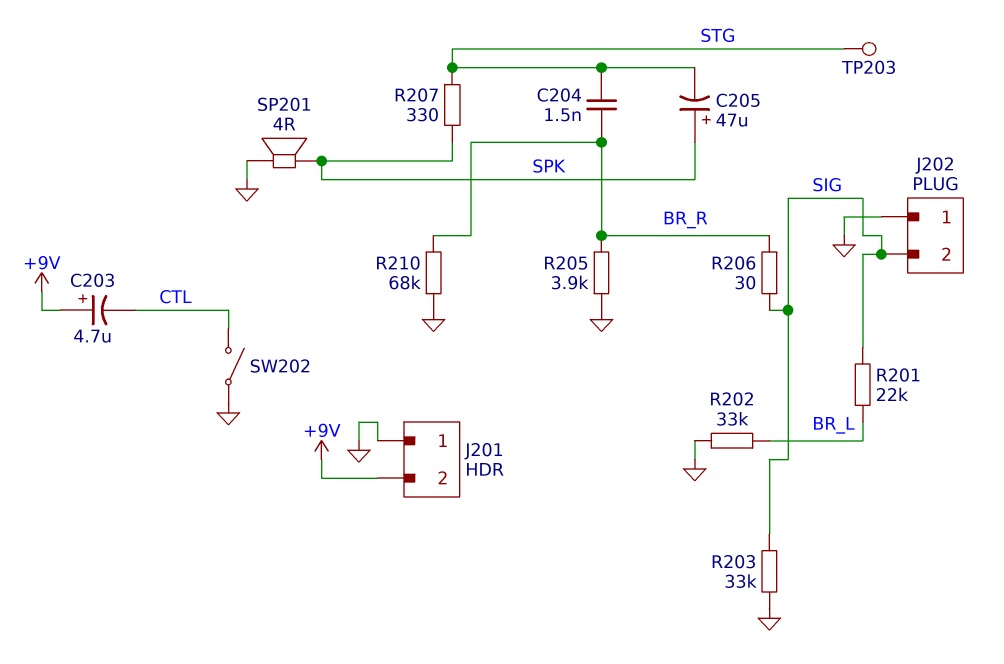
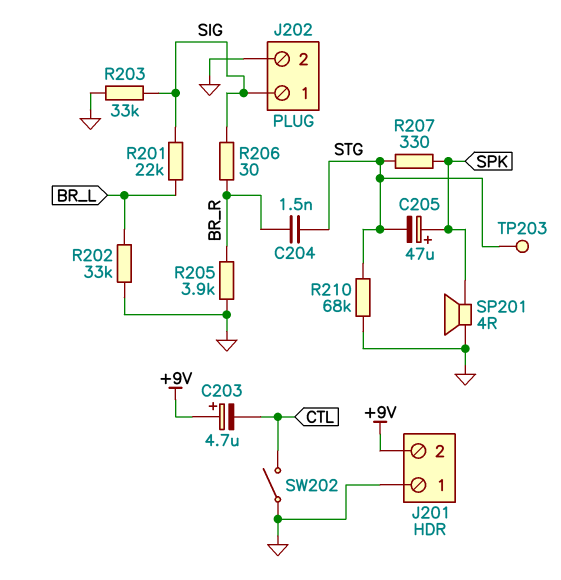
J202 pin 1: GND -> SIG
J202 pin 2: SIG -> GND
R210: 68k (BR_R, GND) -> 68k (GND, STG)

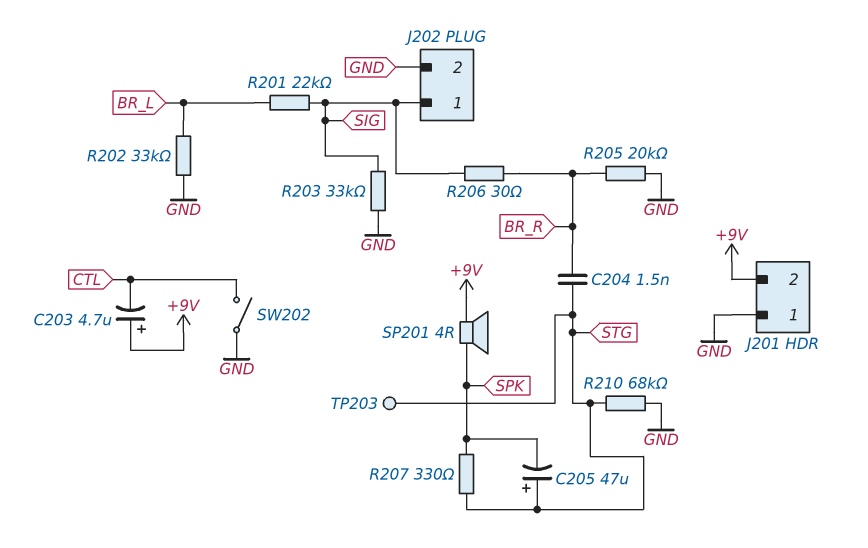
C205: 47uF (plus SPK, minus STG) -> 47uF (plus STG, minus SPK)
R205: 3.9k (BR_R, GND) -> 20k (BR_R, GND)
SP201: speaker 4R (GND, SPK) -> speaker 4R (+9V, SPK)

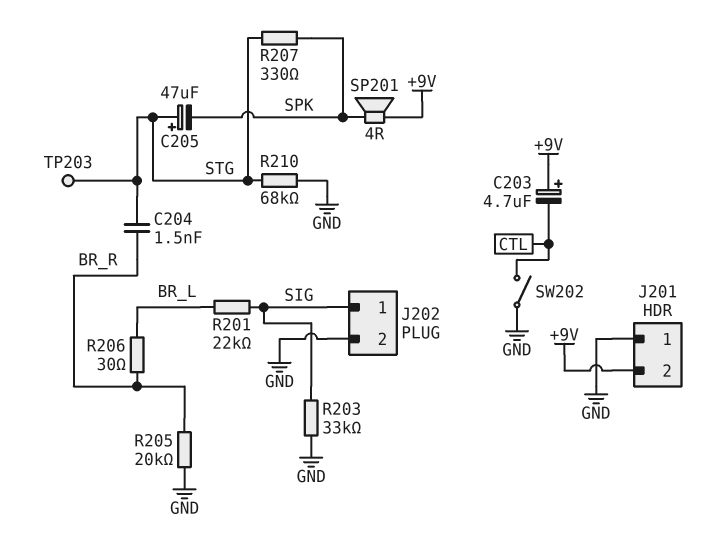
R202: 33k (BR_L, GND) -> none
R206: 30 (BR_R, SIG) -> 30 (BR_L, BR_R)

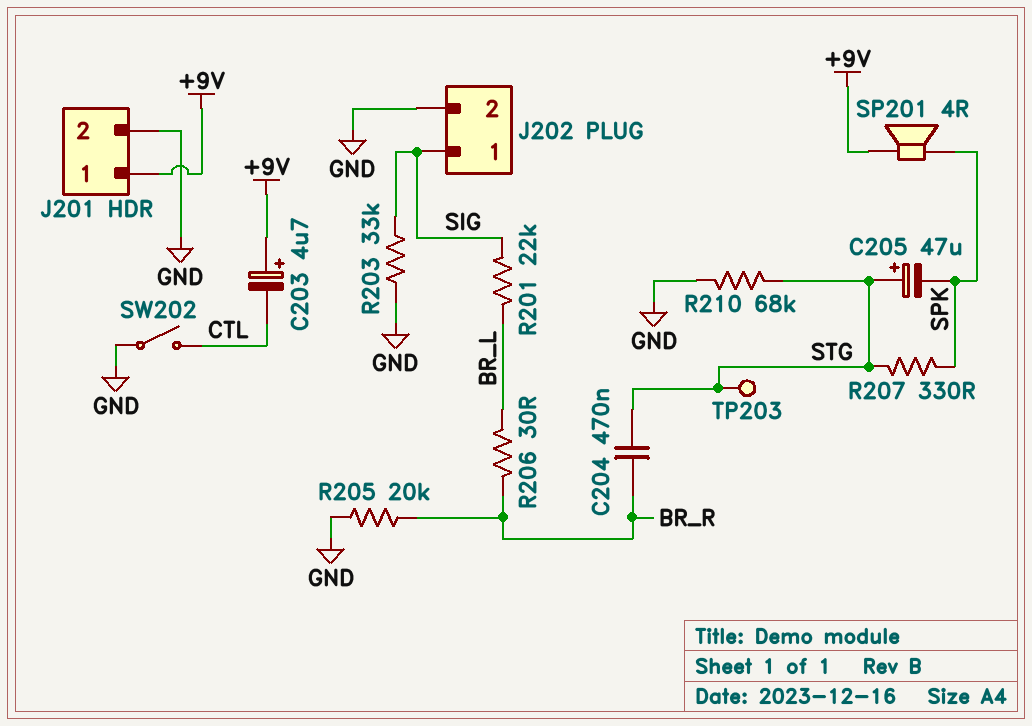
C204: 1.5nF (BR_R, STG) -> 470nF (BR_R, STG)
J201 pin 1: GND -> +9V
J201 pin 2: +9V -> GND

